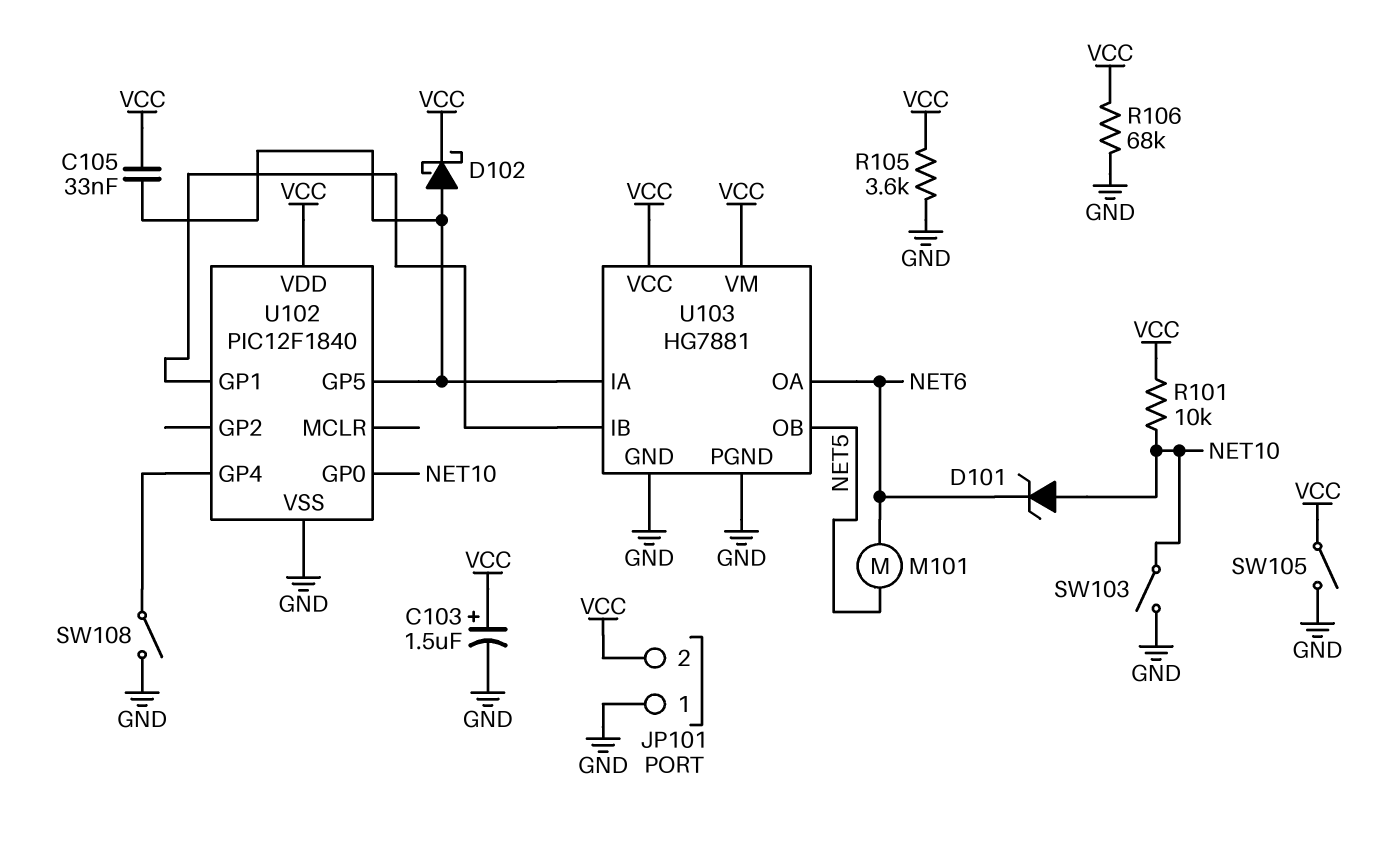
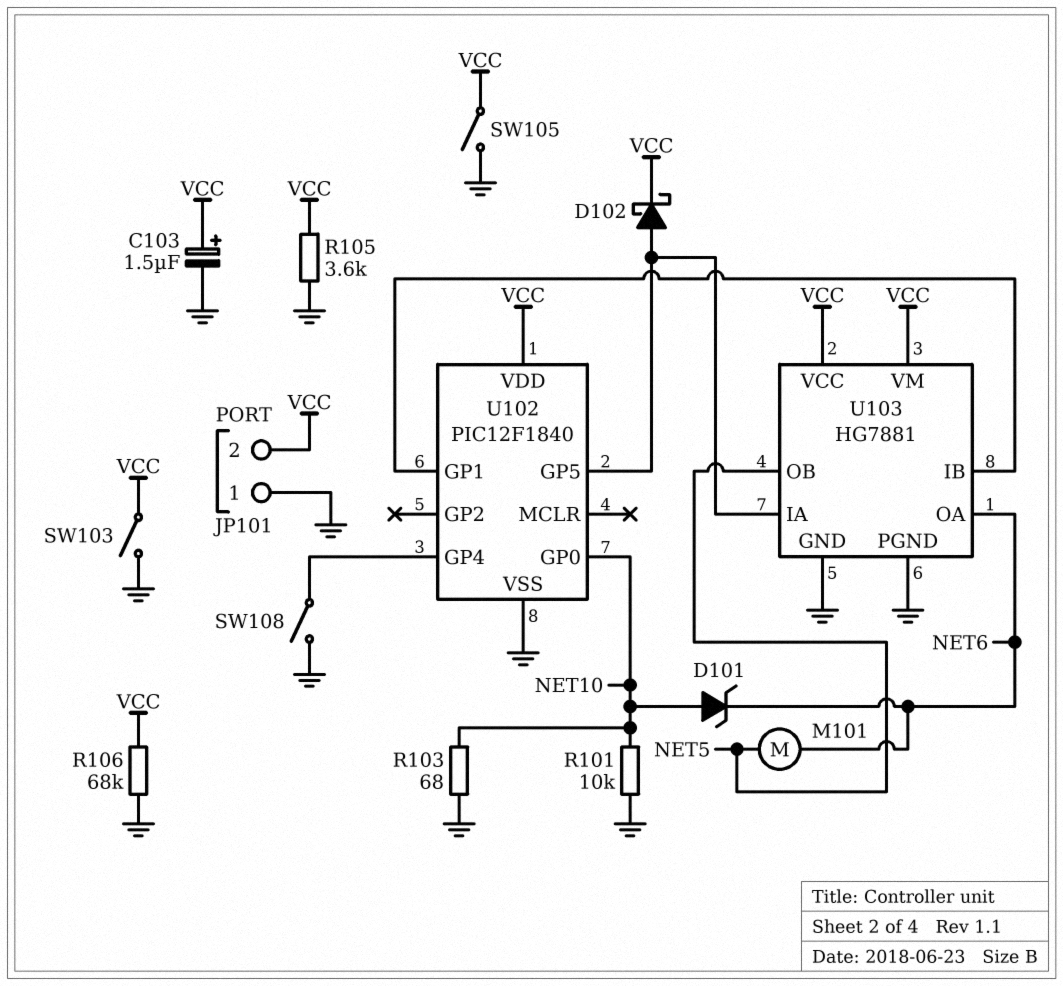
C105: 33nF (U102/GP5, VCC) -> none
R101: 10k (NET10, VCC) -> 10k (GND, NET10)
R103: none -> 68 (GND, NET10)
SW103: switch (GND, NET10) -> switch (GND, VCC)

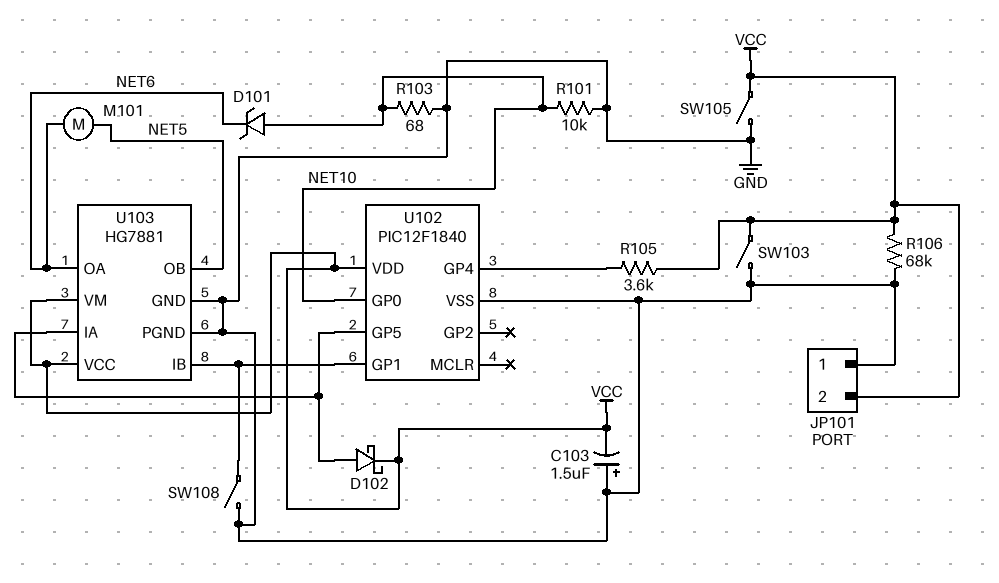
C103: 1.5uF (plus VCC, minus GND) -> 1.5uF (plus GND, minus VCC)
R105: 3.6k (GND, VCC) -> 3.6k (U102/GP4, VCC)
SW108: switch (GND, U102/GP4) -> switch (GND, U102/GP1)

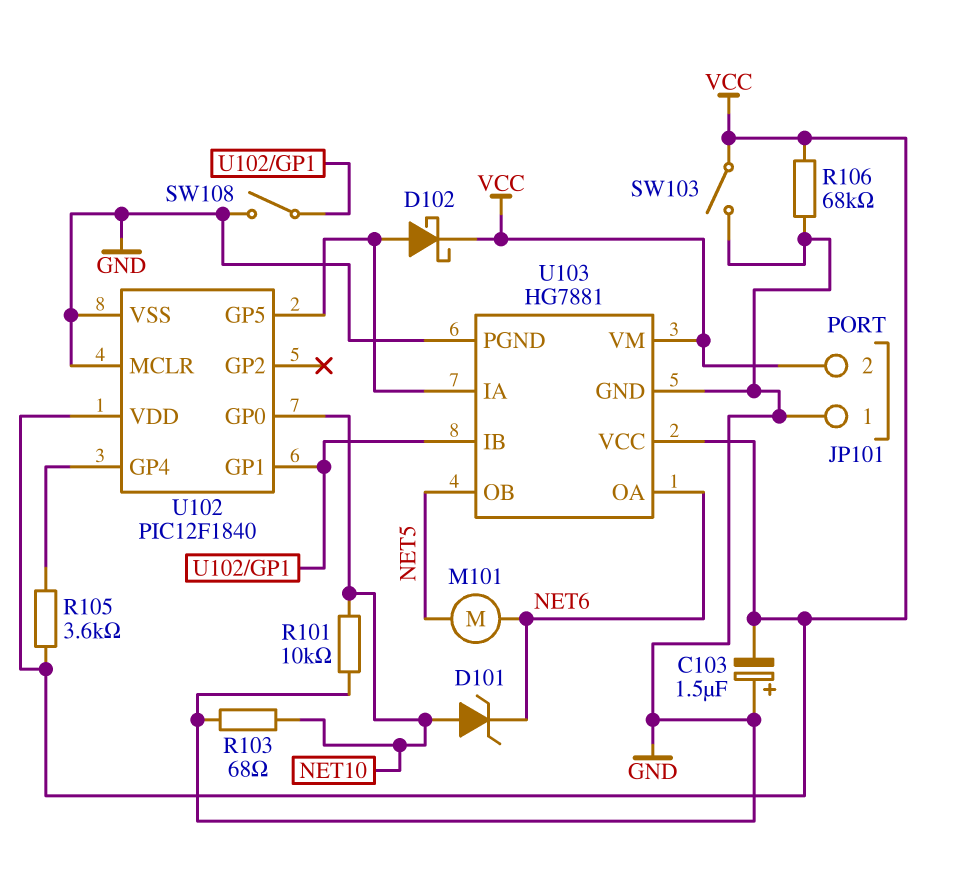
SW105: switch (GND, VCC) -> none
U102 pin MCLR: none -> GND

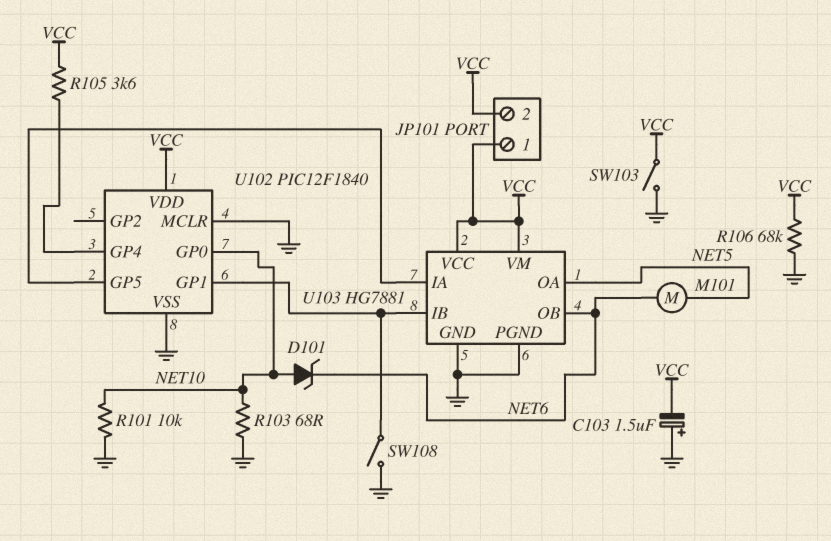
D102: schottky (A U102/GP5, K VCC) -> none
JP101 pin 1: GND -> VCC
U103 pin OA: NET6 -> NET5
U103 pin OB: NET5 -> NET6

